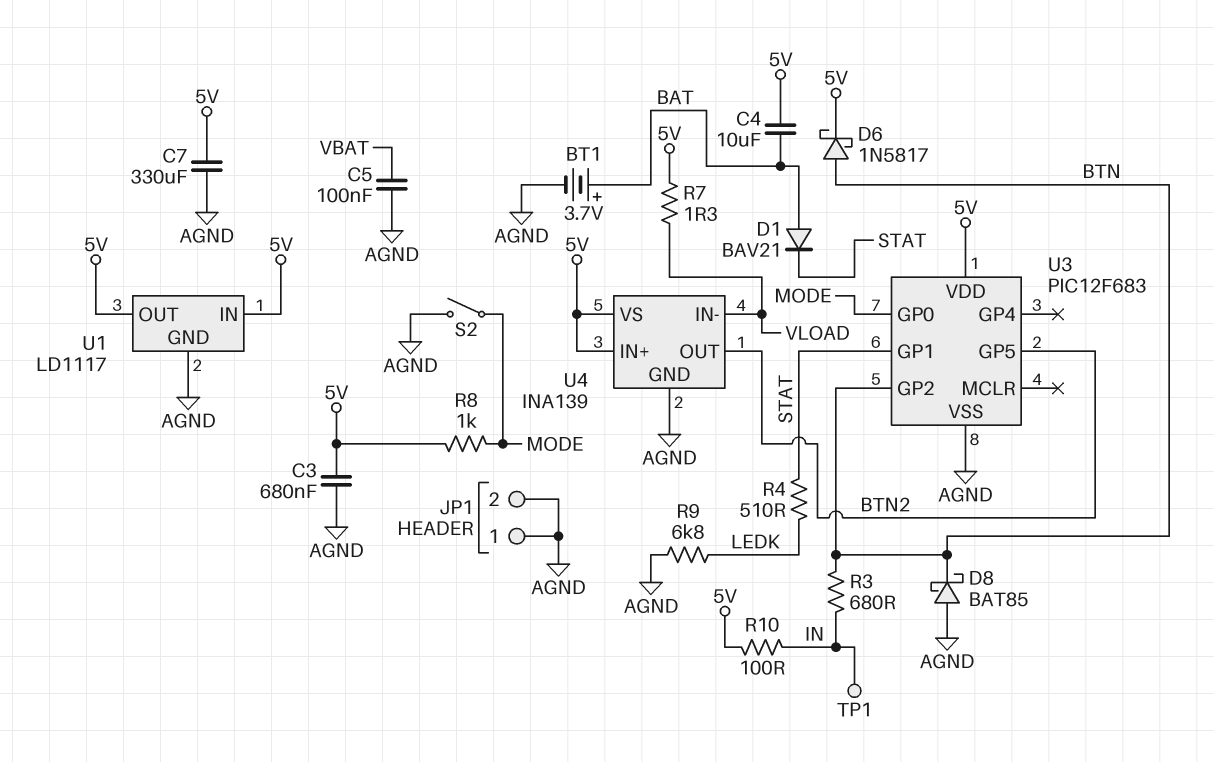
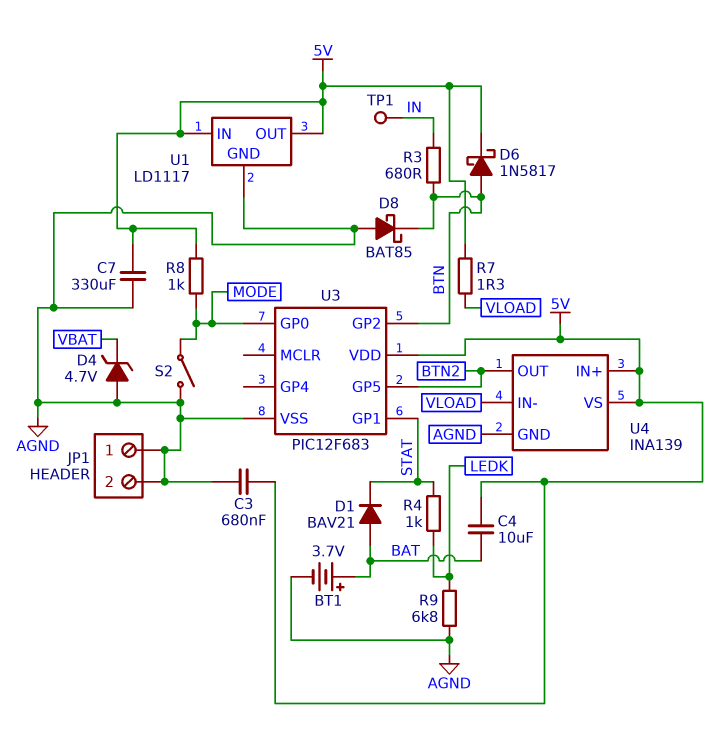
C5: 100nF (AGND, VBAT) -> none
D4: none -> zener 4.7V (A AGND, K VBAT)
R4: 510 (LEDK, STAT) -> 1k (LEDK, STAT)
R10: 100 (5V, IN) -> none

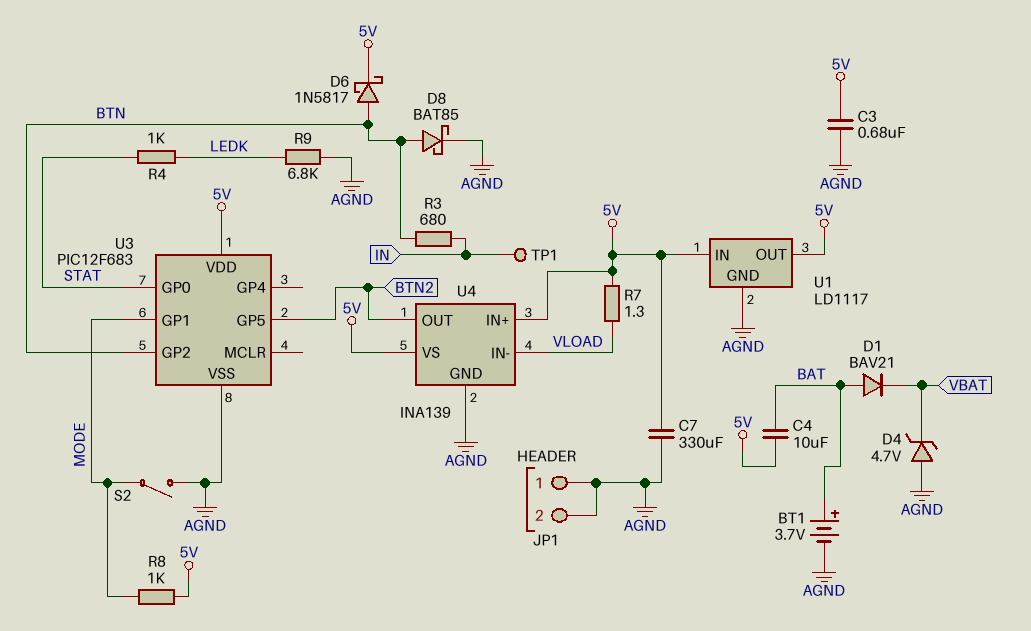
D1: diode BAV21 (A BAT, K STAT) -> diode BAV21 (A BAT, K VBAT)
D8: schottky BAT85 (A AGND, K BTN) -> schottky BAT85 (A BTN, K AGND)
U3 pin GP0: MODE -> STAT
U3 pin GP1: STAT -> MODE

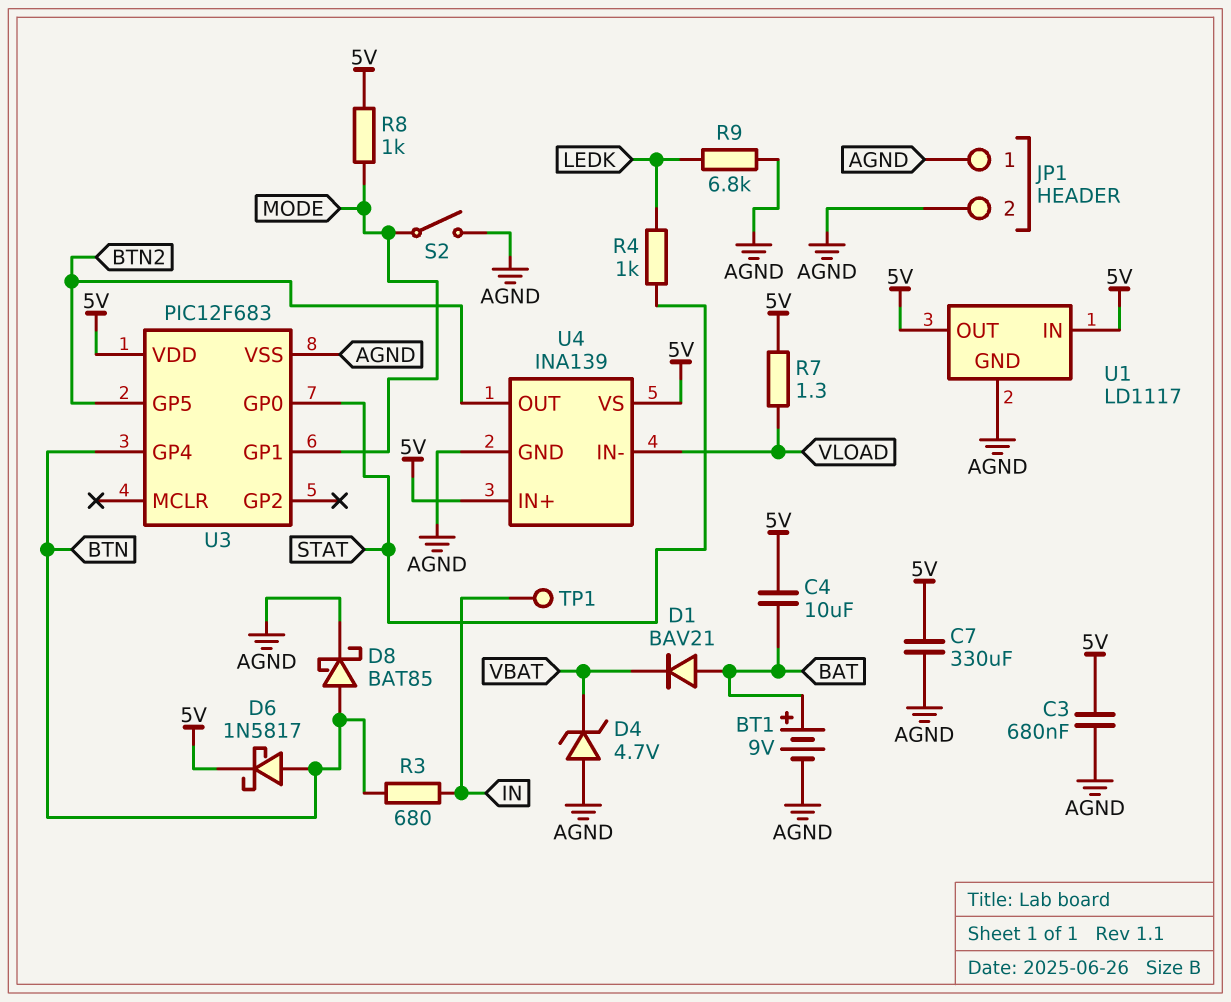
BT1: 3.7V (plus BAT, minus AGND) -> 9V (plus BAT, minus AGND)
U3 pin GP2: BTN -> none
U3 pin GP4: none -> BTN

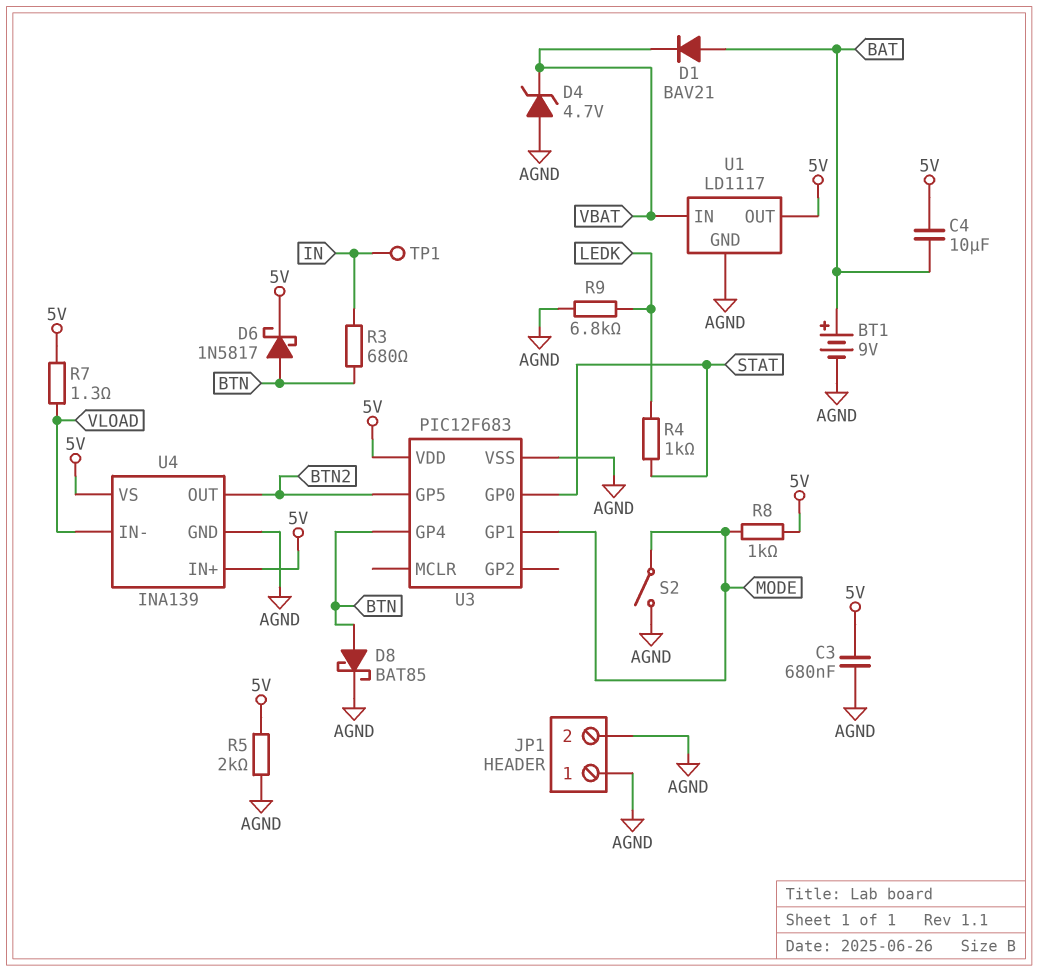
C7: 330uF (5V, AGND) -> none
R5: none -> 2k (5V, AGND)
U1 pin IN: 5V -> VBAT

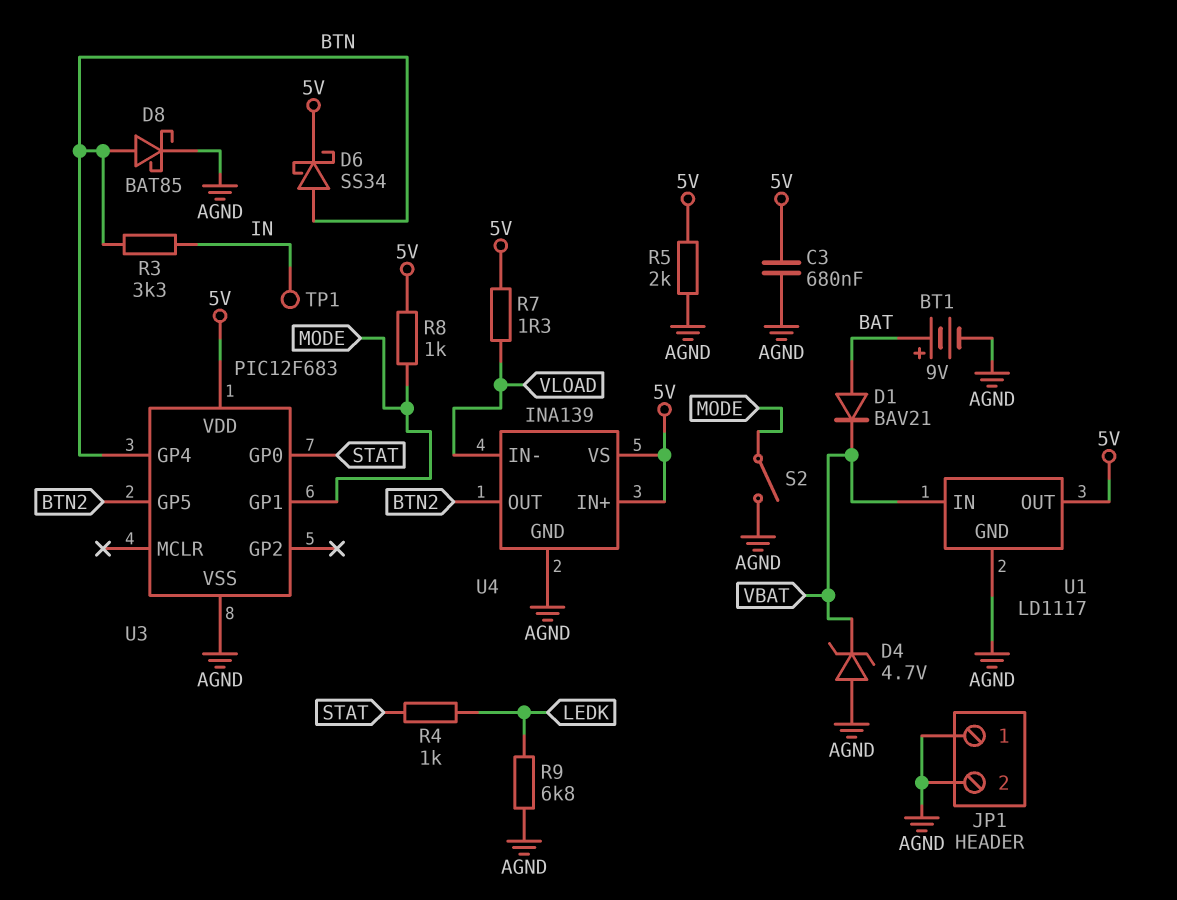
C4: 10uF (5V, BAT) -> none
D6: schottky 1N5817 (A BTN, K 5V) -> schottky SS34 (A BTN, K 5V)
R3: 680 (BTN, IN) -> 3.3k (BTN, IN)

